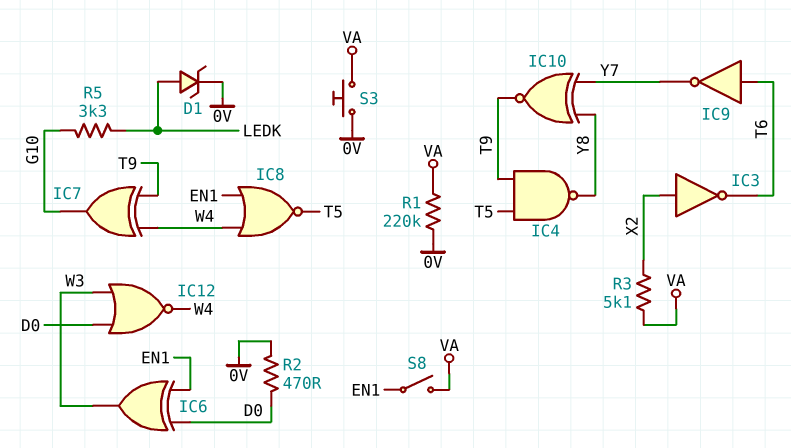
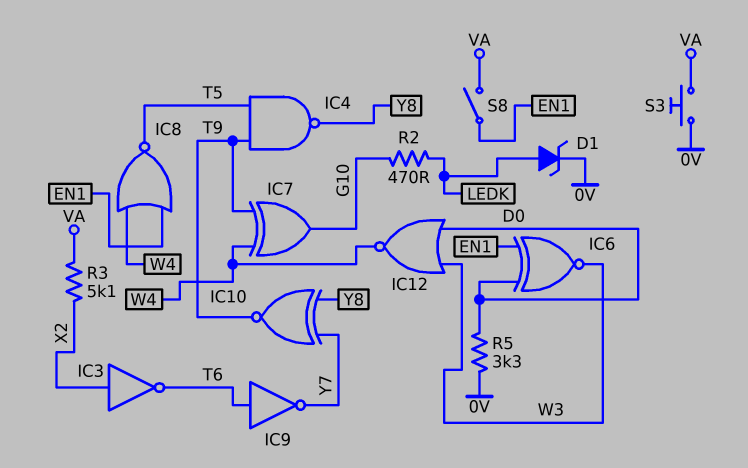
IC6: XOR (in D0, in EN1, out W3) -> XNOR (in D0, in EN1, out W3)
R1: 220k (0V, VA) -> none
R2: 470 (0V, D0) -> 470 (G10, LEDK)
R5: 3.3k (G10, LEDK) -> 3.3k (0V, D0)

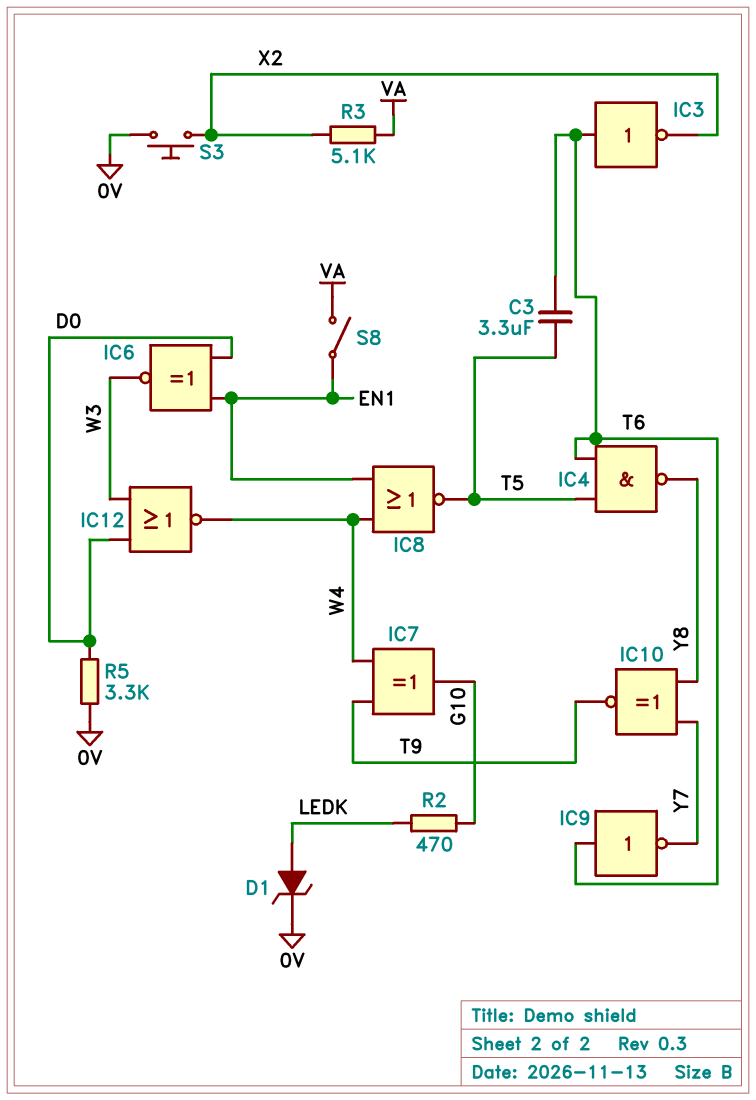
C3: none -> 3.3uF (T5, T6)
IC3: NOT (in X2, out T6) -> NOT (in T6, out X2)
IC4: NAND (in T5, in T9, out Y8) -> NAND (in T5, in T6, out Y8)
S3: button (0V, VA) -> button (0V, X2)

